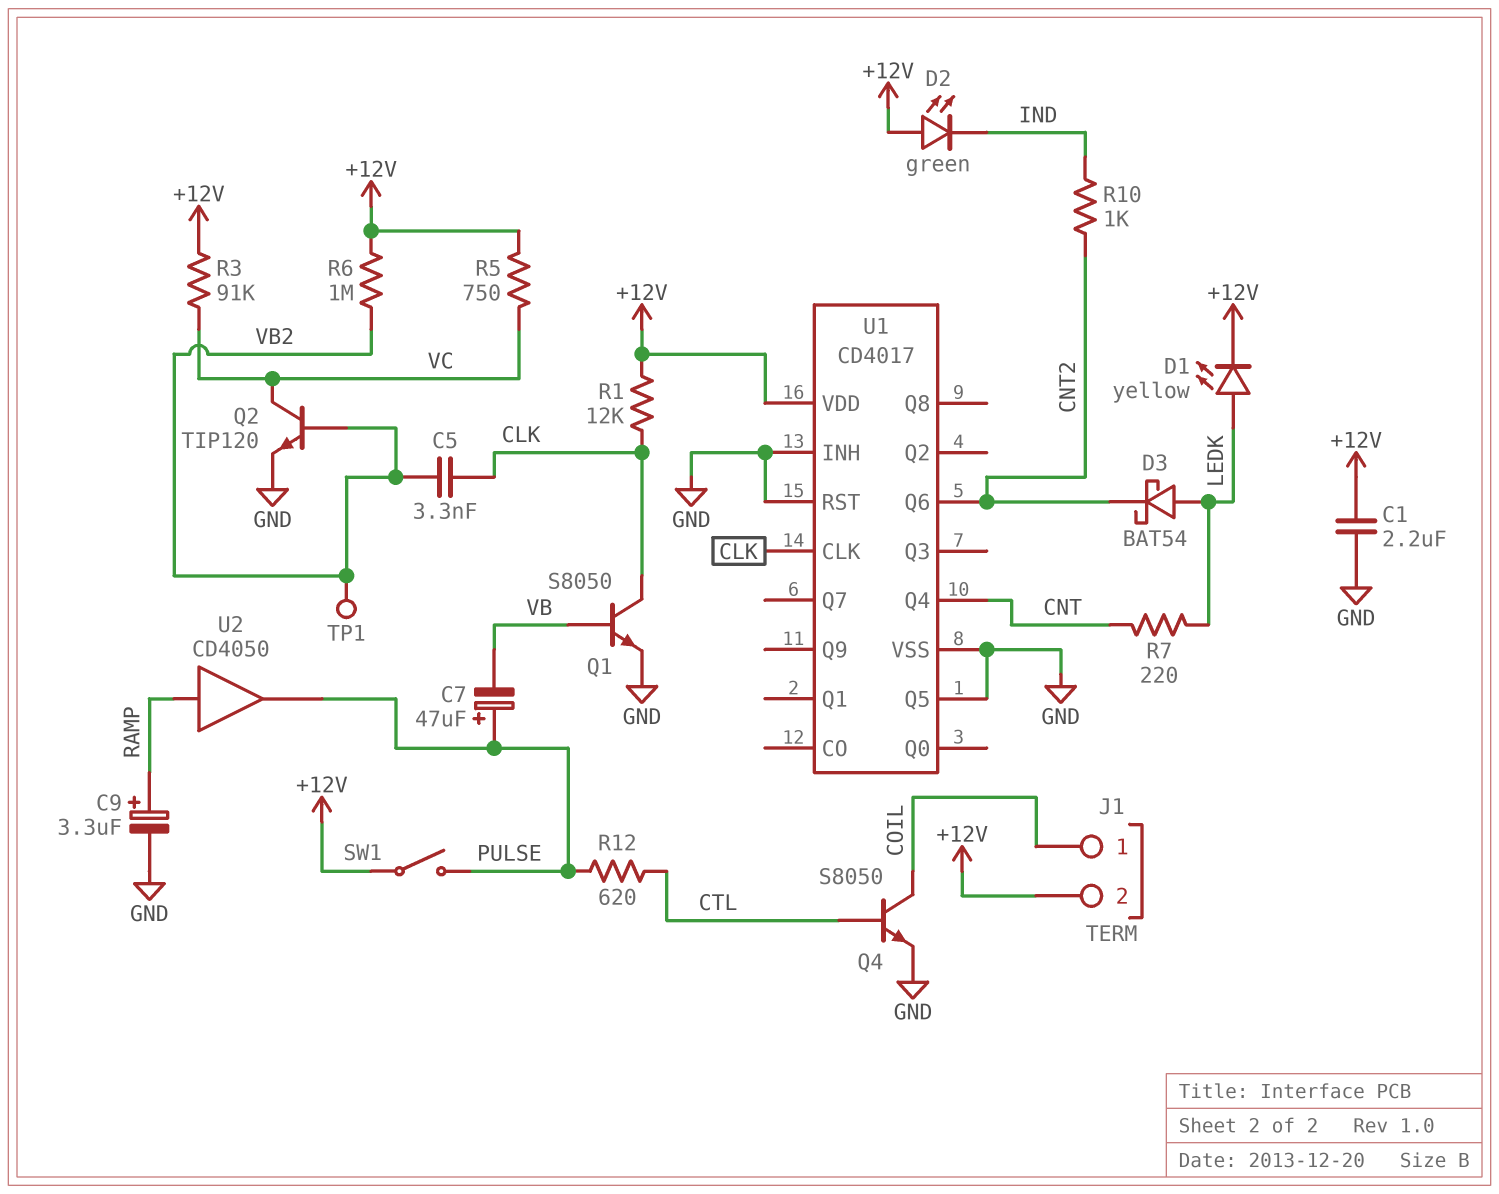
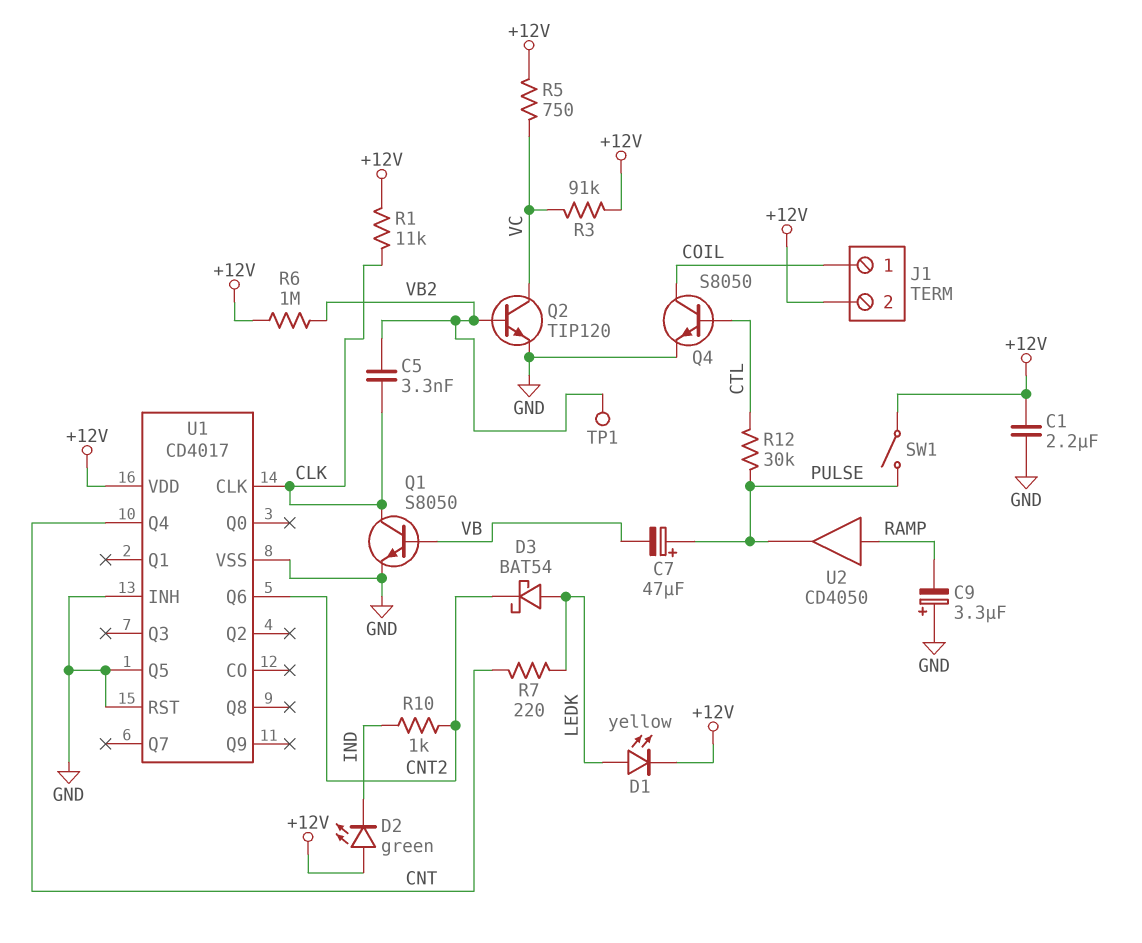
C9: 3.3uF (plus RAMP, minus GND) -> 3.3uF (plus GND, minus RAMP)
R1: 12k (+12V, CLK) -> 11k (+12V, CLK)
R12: 620 (CTL, PULSE) -> 30k (CTL, PULSE)

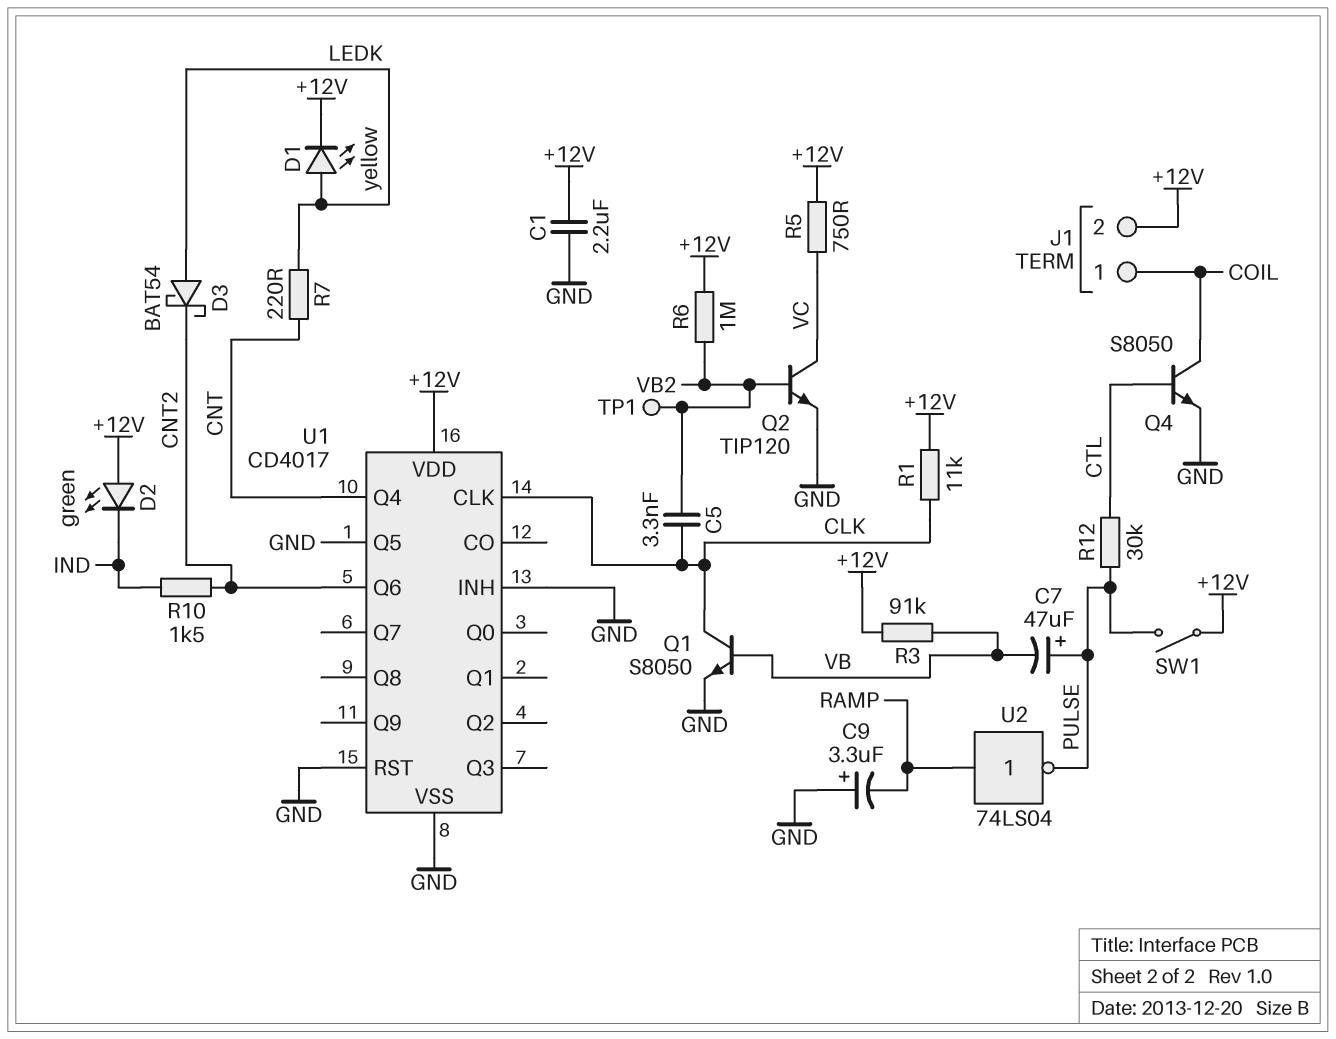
R3: 91k (+12V, VC) -> 91k (+12V, VB)
R10: 1k (CNT2, IND) -> 1.5k (CNT2, IND)
U2: buffer CD4050 (in RAMP, out PULSE) -> NOT 74LS04 (in RAMP, out PULSE)

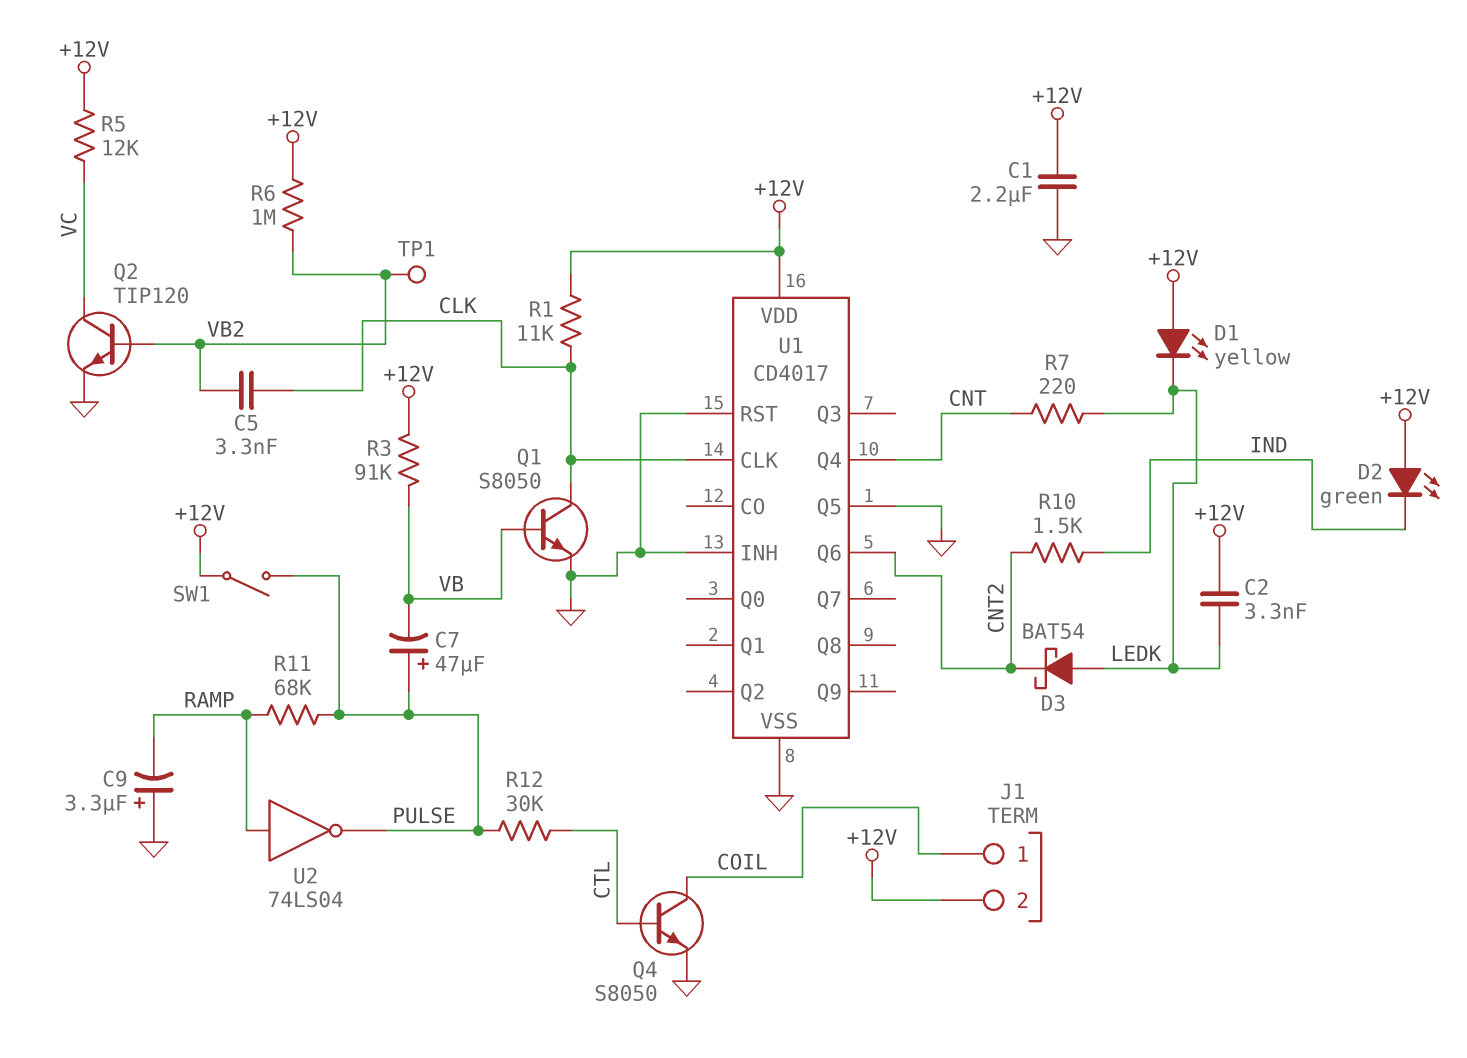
C2: none -> 3.3nF (+12V, LEDK)
D1: LED yellow (A LEDK, K +12V) -> LED yellow (A +12V, K LEDK)
R5: 750 (+12V, VC) -> 12k (+12V, VC)
R11: none -> 68k (PULSE, RAMP)

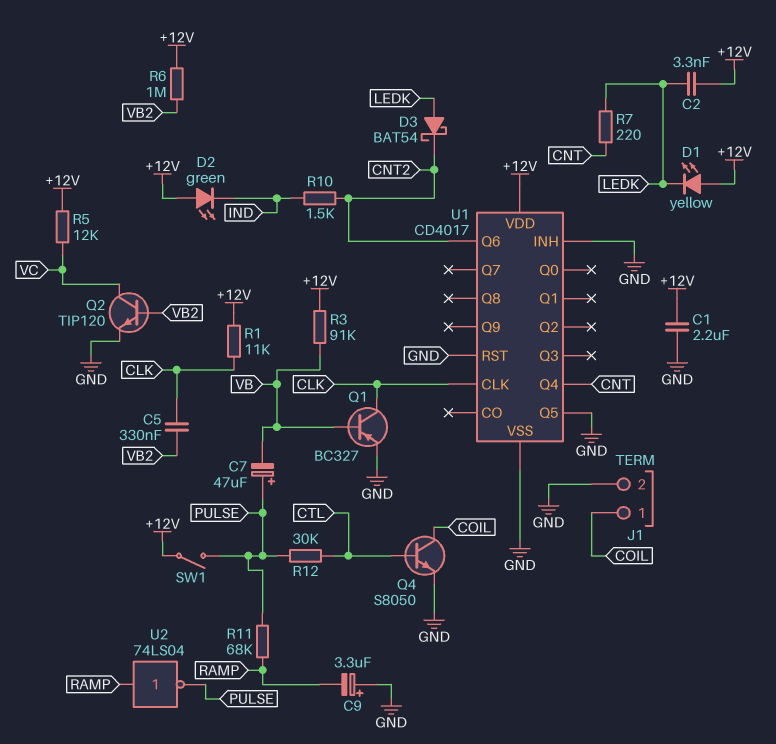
C5: 3.3nF (CLK, VB2) -> 330nF (CLK, VB2)
J1 pin 2: +12V -> GND
Q1: NPN S8050 (B VB, C CLK, E GND) -> PNP BC327 (B VB, C CLK, E GND)
TP1: test point (VB2) -> none

